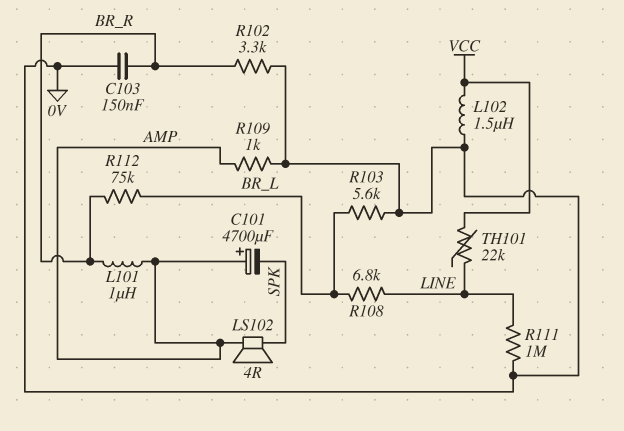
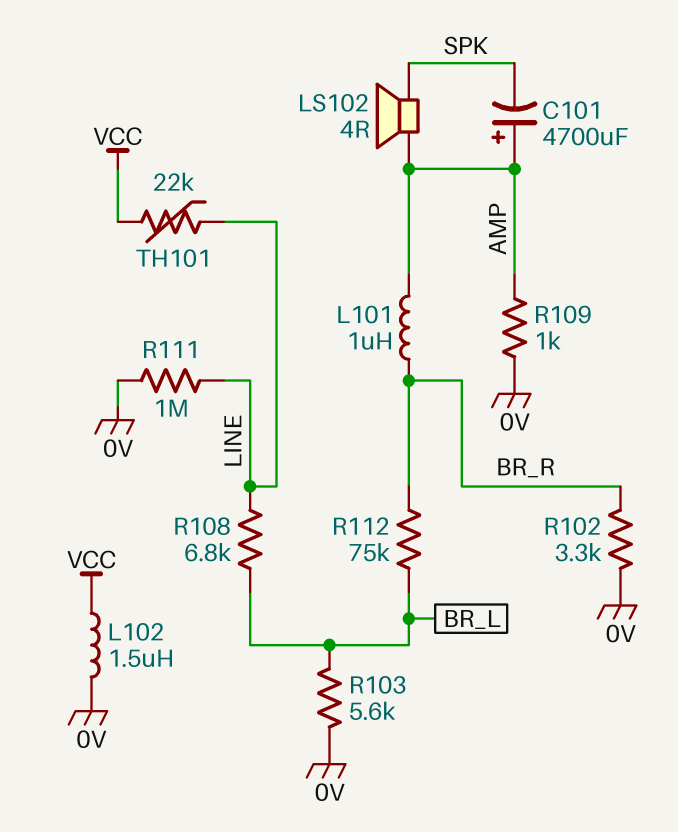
C103: 150nF (0V, BR_R) -> none

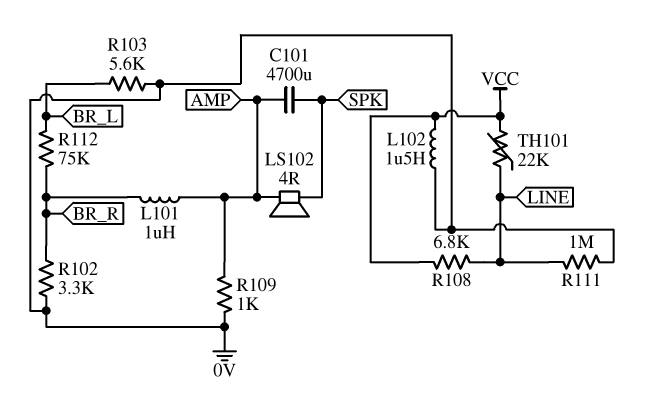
C101: 4700uF (plus AMP, minus SPK) -> 4700uF (AMP, SPK)
R108: 6.8k (BR_L, LINE) -> 6.8k (LINE, VCC)

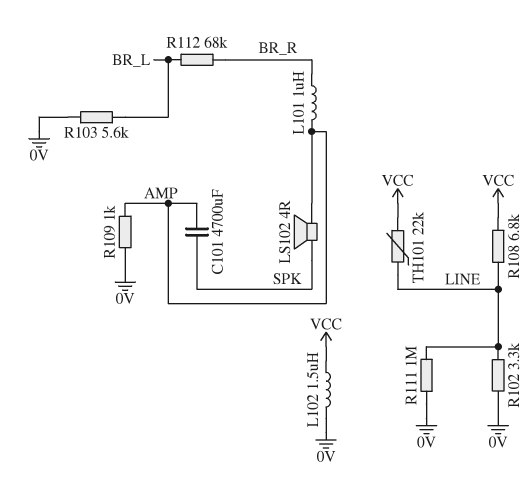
R102: 3.3k (0V, BR_R) -> 3.3k (0V, LINE)
R112: 75k (BR_L, BR_R) -> 68k (BR_L, BR_R)

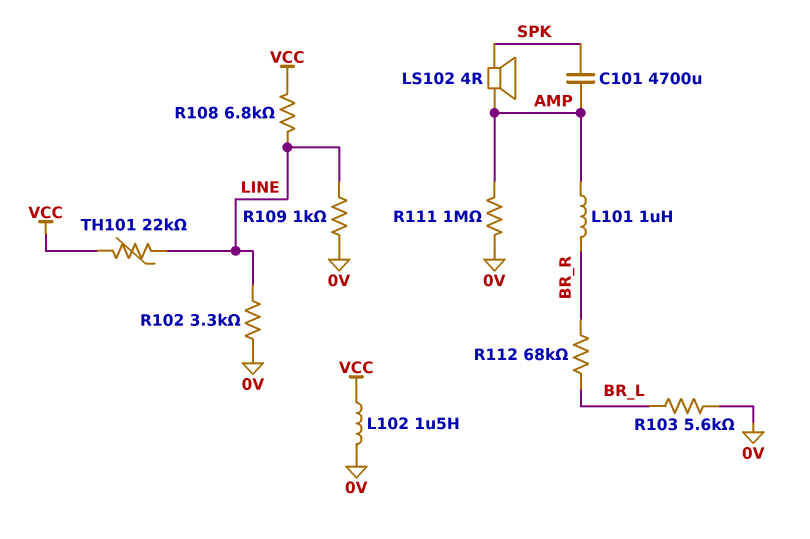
R109: 1k (0V, AMP) -> 1k (0V, LINE)
R111: 1M (0V, LINE) -> 1M (0V, AMP)

